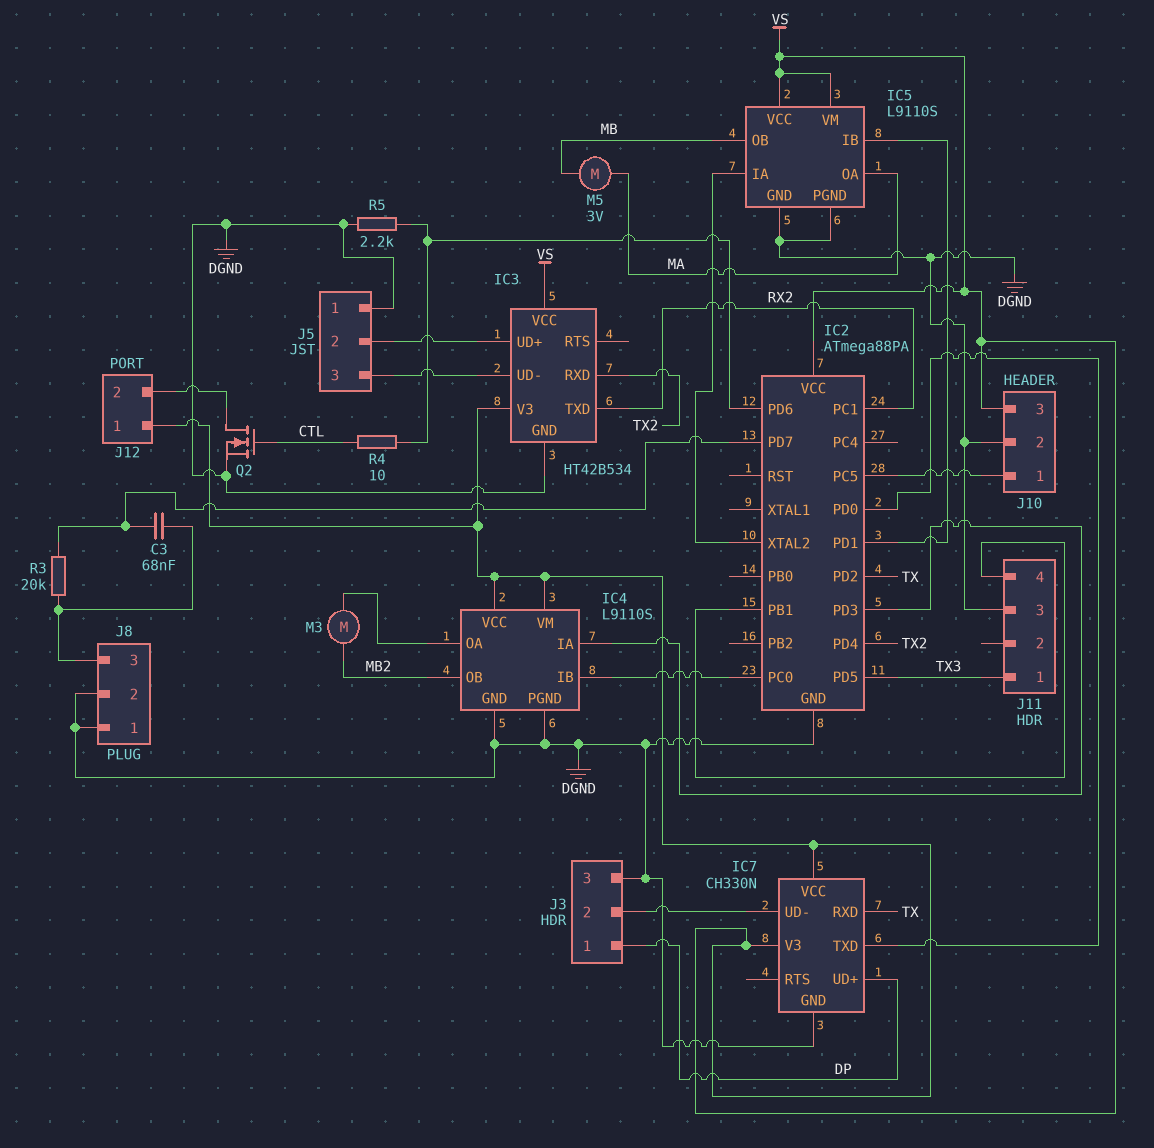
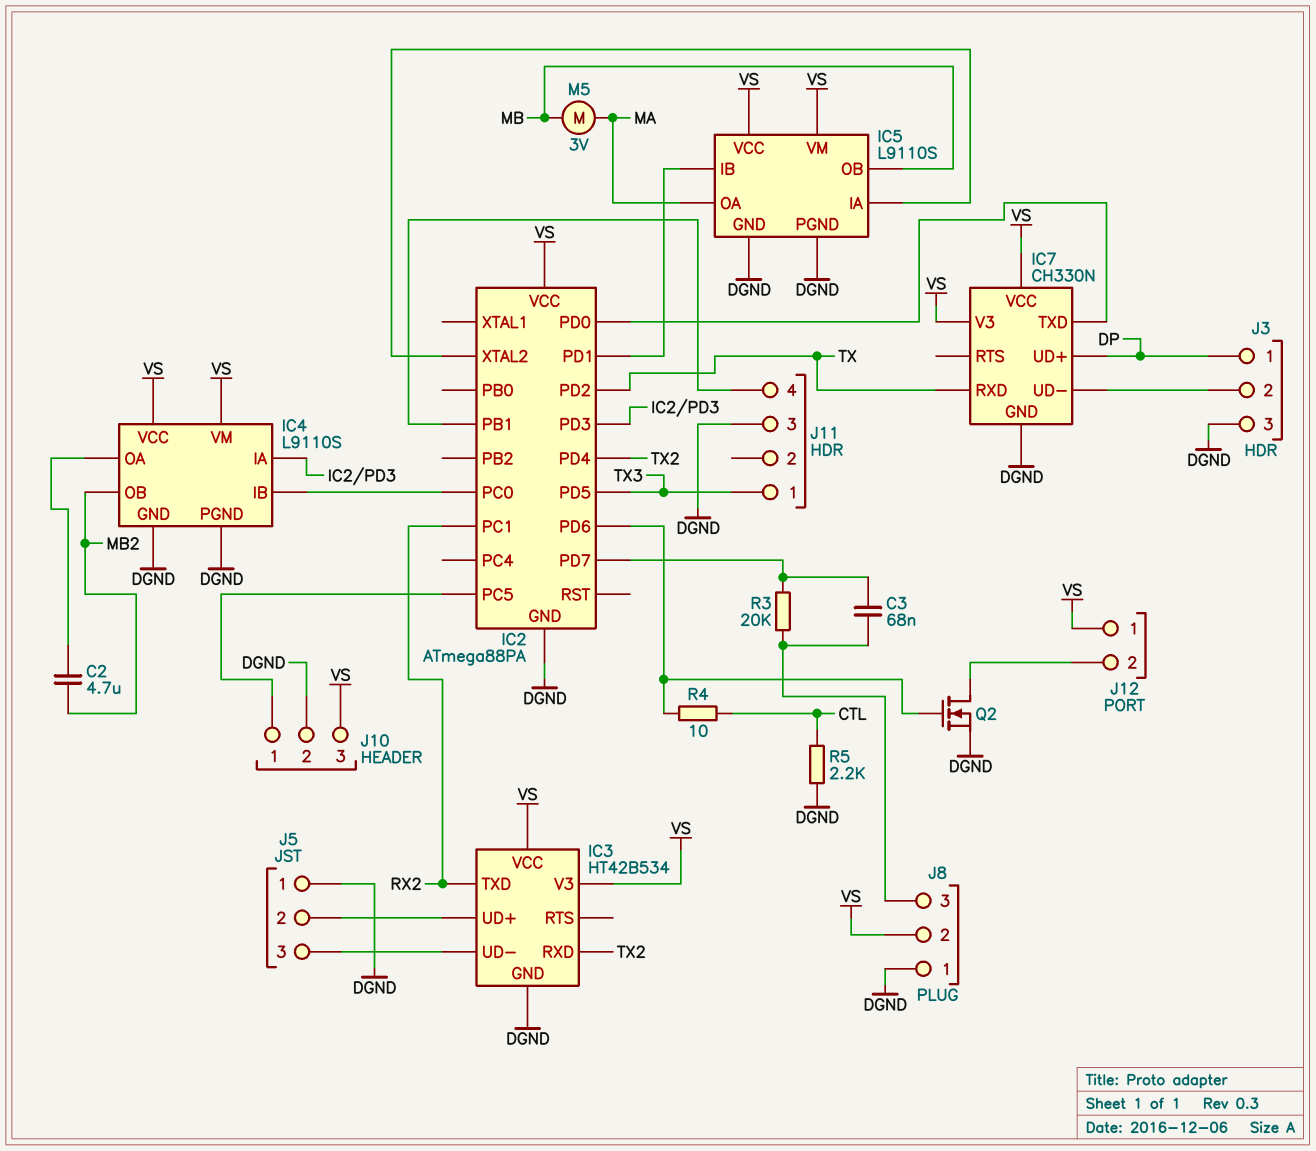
C2: none -> 4.7uF (IC4/OA, MB2)
J8 pin 2: DGND -> VS
M3: motor (IC4/OA, MB2) -> none
Q2: NMOS (G CTL, D J12/2, S DGND) -> NMOS (G IC2/PD6, D J12/2, S DGND)
R5: 2.2k (DGND, IC2/PD6) -> 2.2k (CTL, DGND)

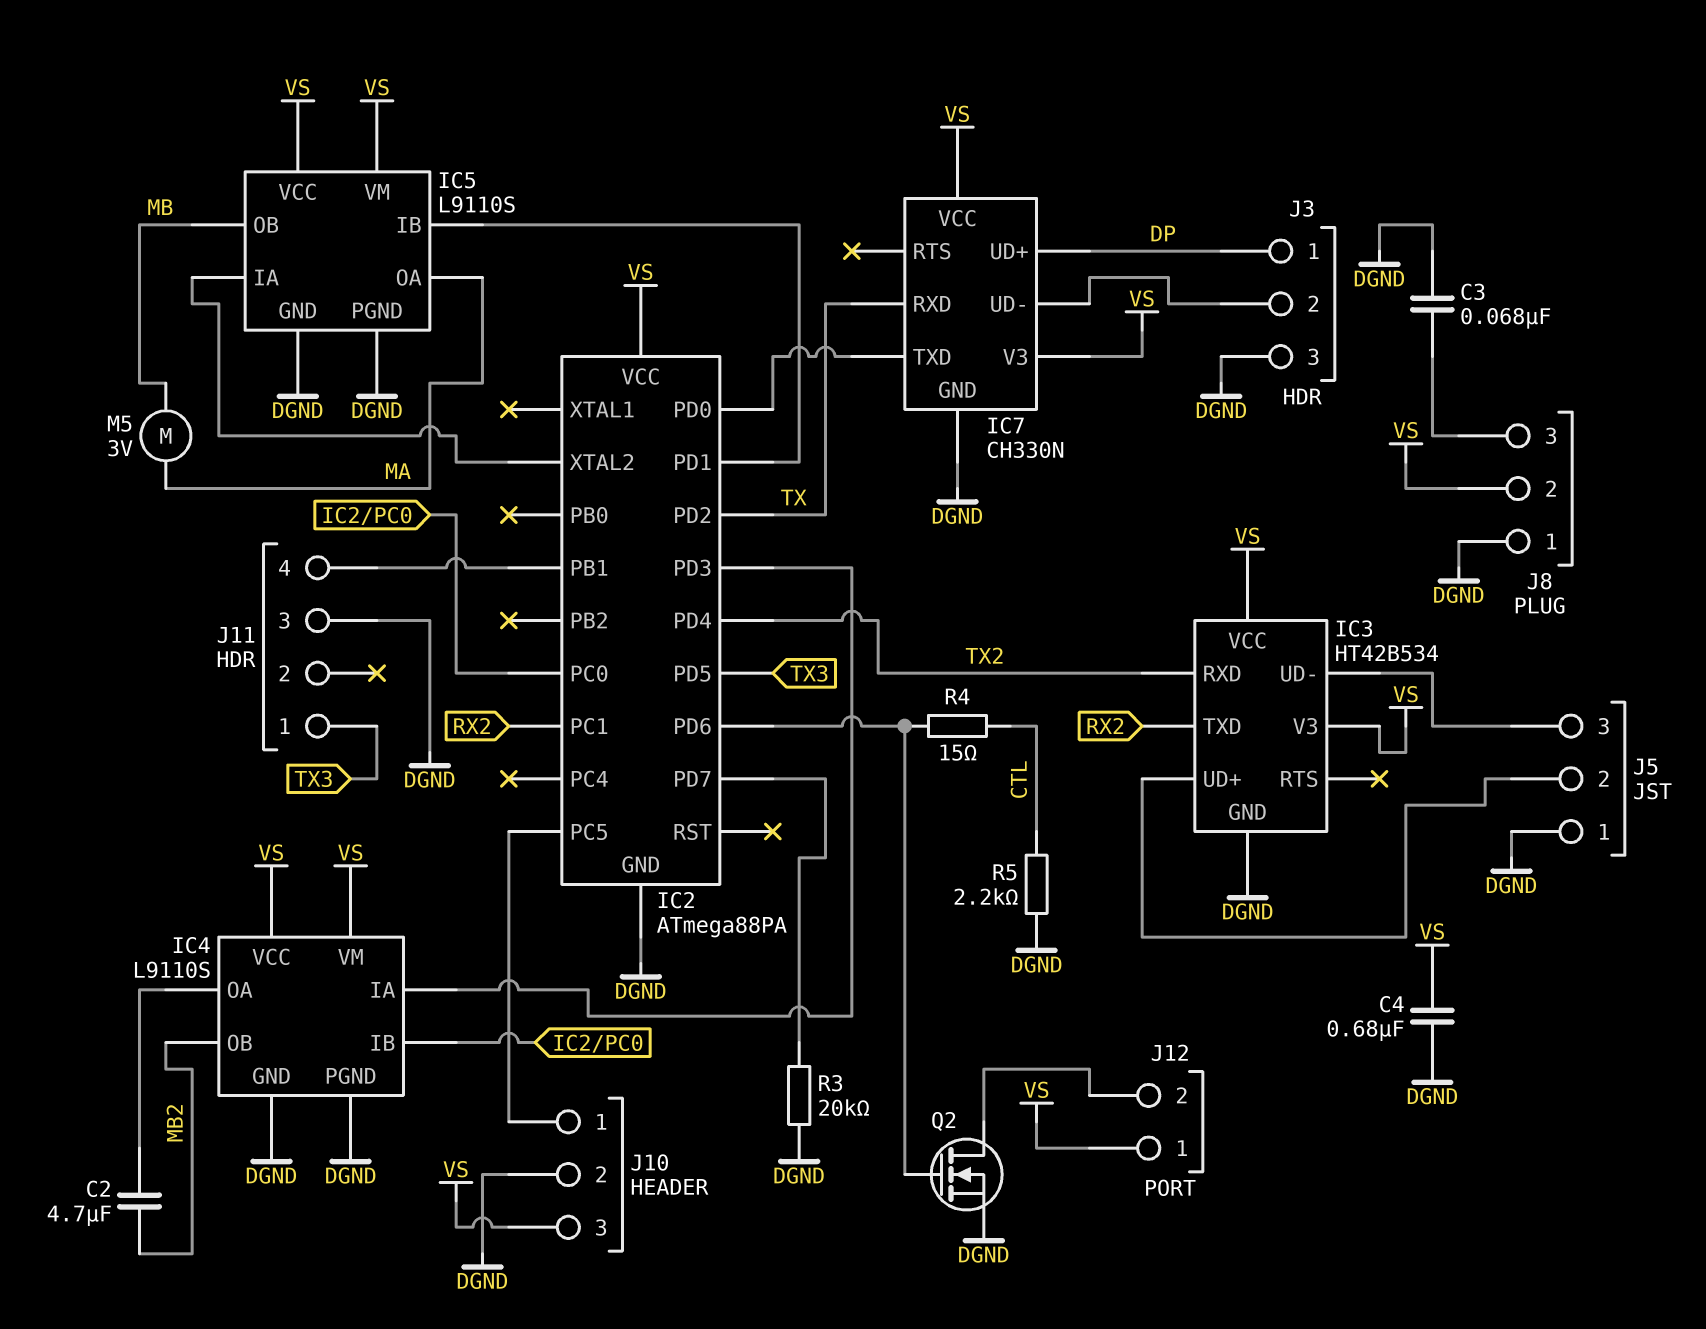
C3: 68nF (IC2/PD7, J8/3) -> 68nF (DGND, J8/3)
C4: none -> 680nF (DGND, VS)
R3: 20k (IC2/PD7, J8/3) -> 20k (DGND, IC2/PD7)
R4: 10 (CTL, IC2/PD6) -> 15 (CTL, IC2/PD6)

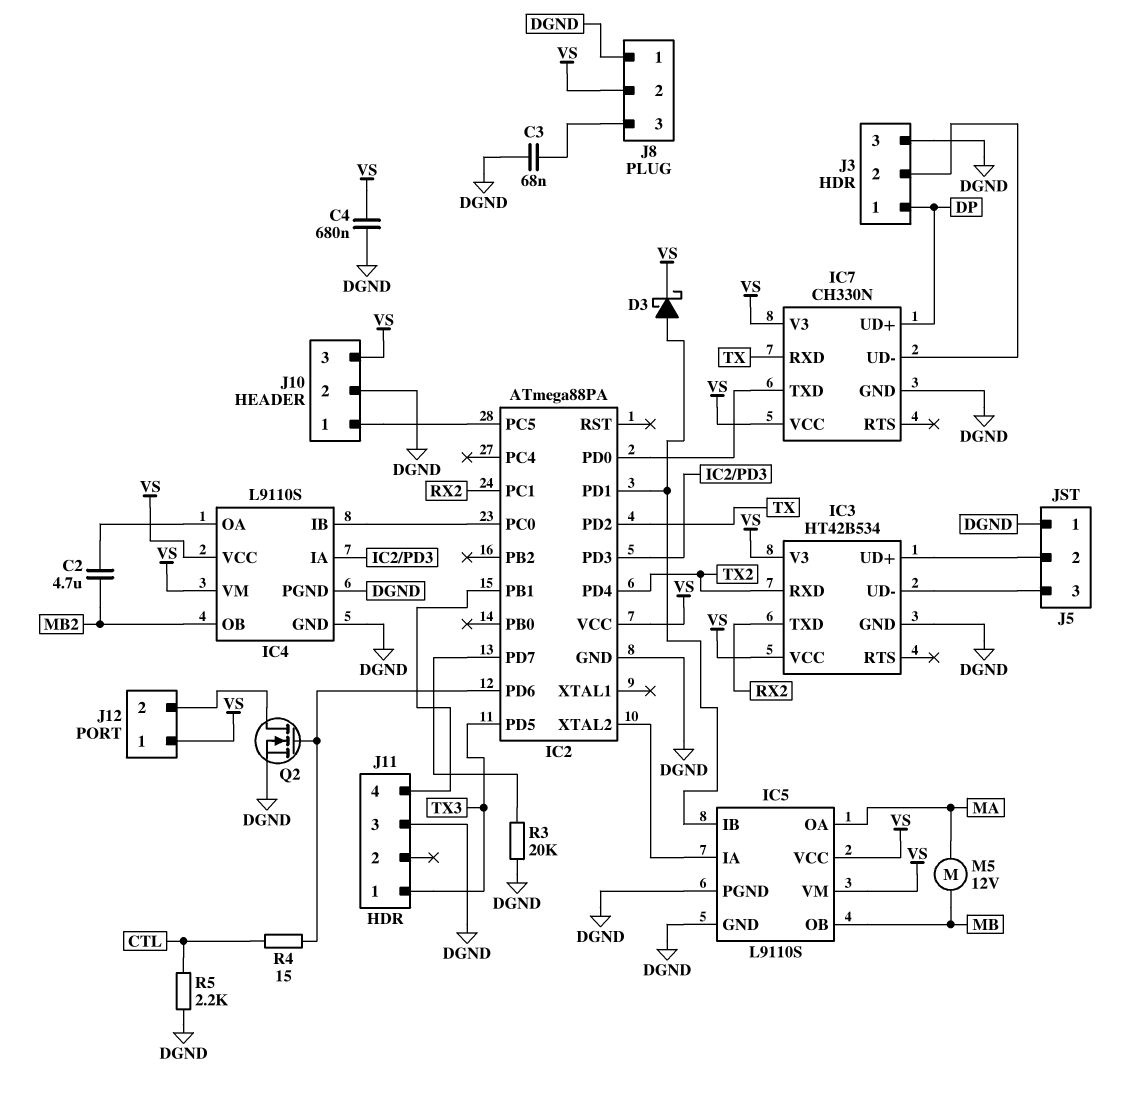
D3: none -> schottky (A IC2/PD1, K VS)
M5: motor 3V (MA, MB) -> motor 12V (MA, MB)

